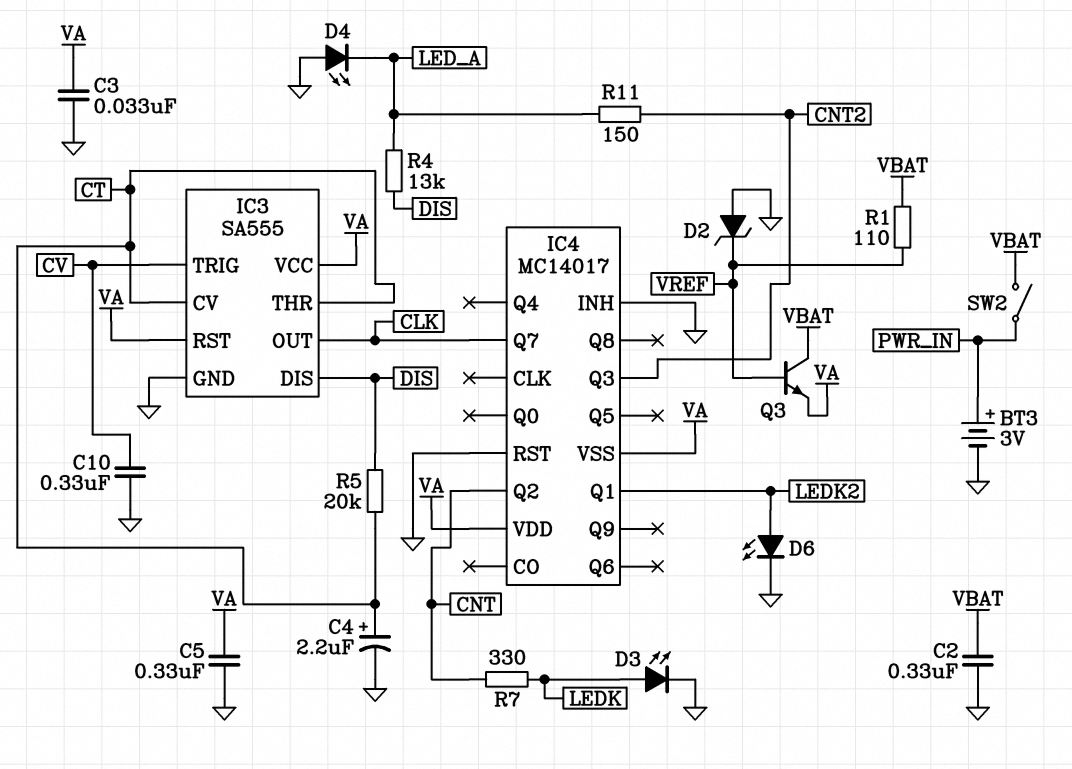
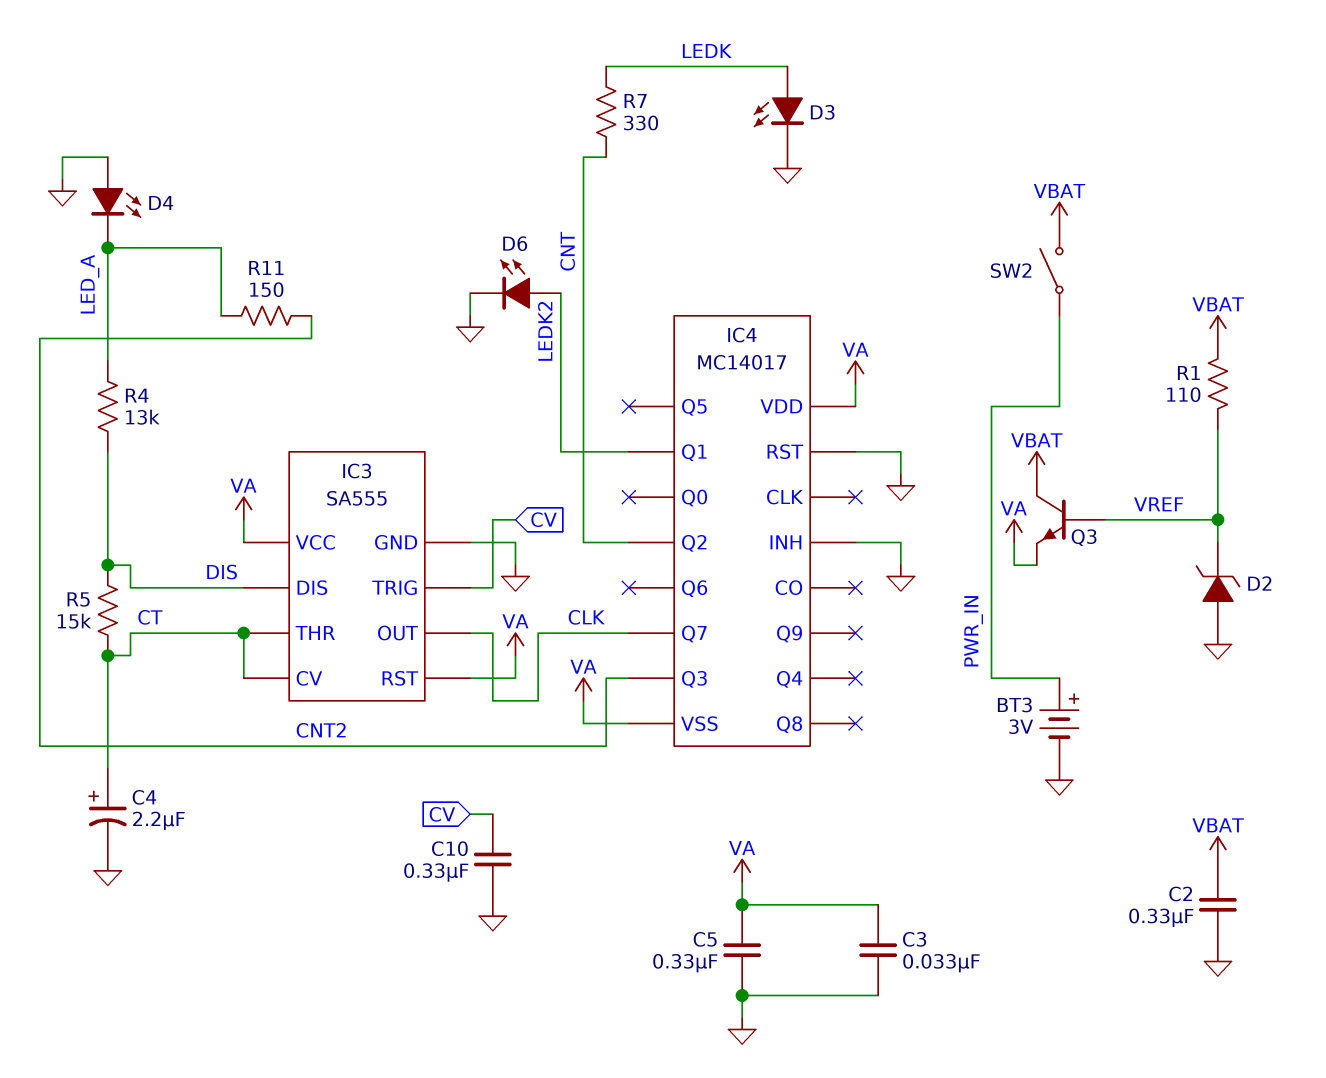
R5: 20k (CT, DIS) -> 15k (CT, DIS)

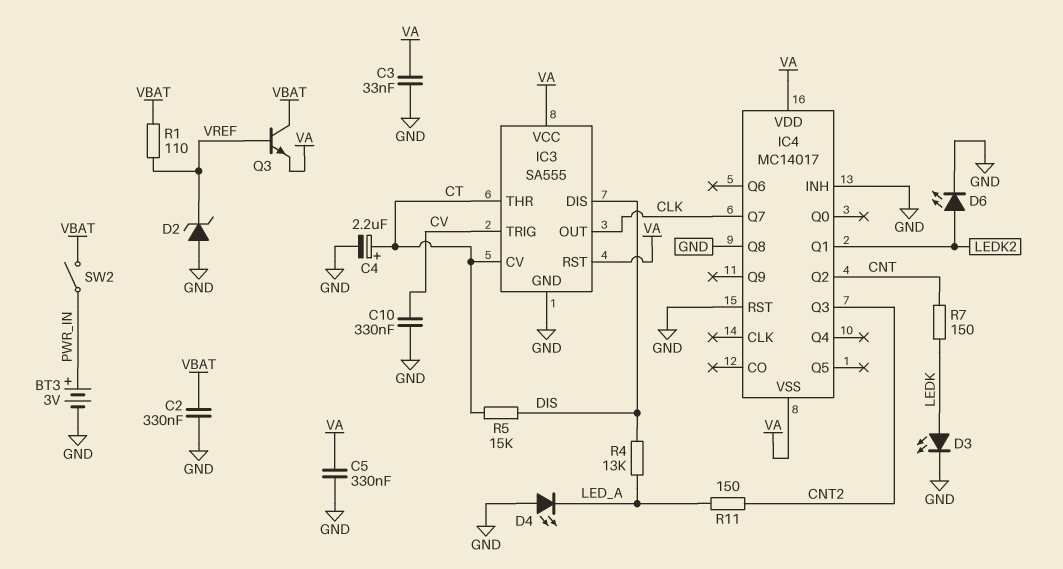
IC4 pin Q8: none -> GND
R7: 330 (CNT, LEDK) -> 150 (CNT, LEDK)

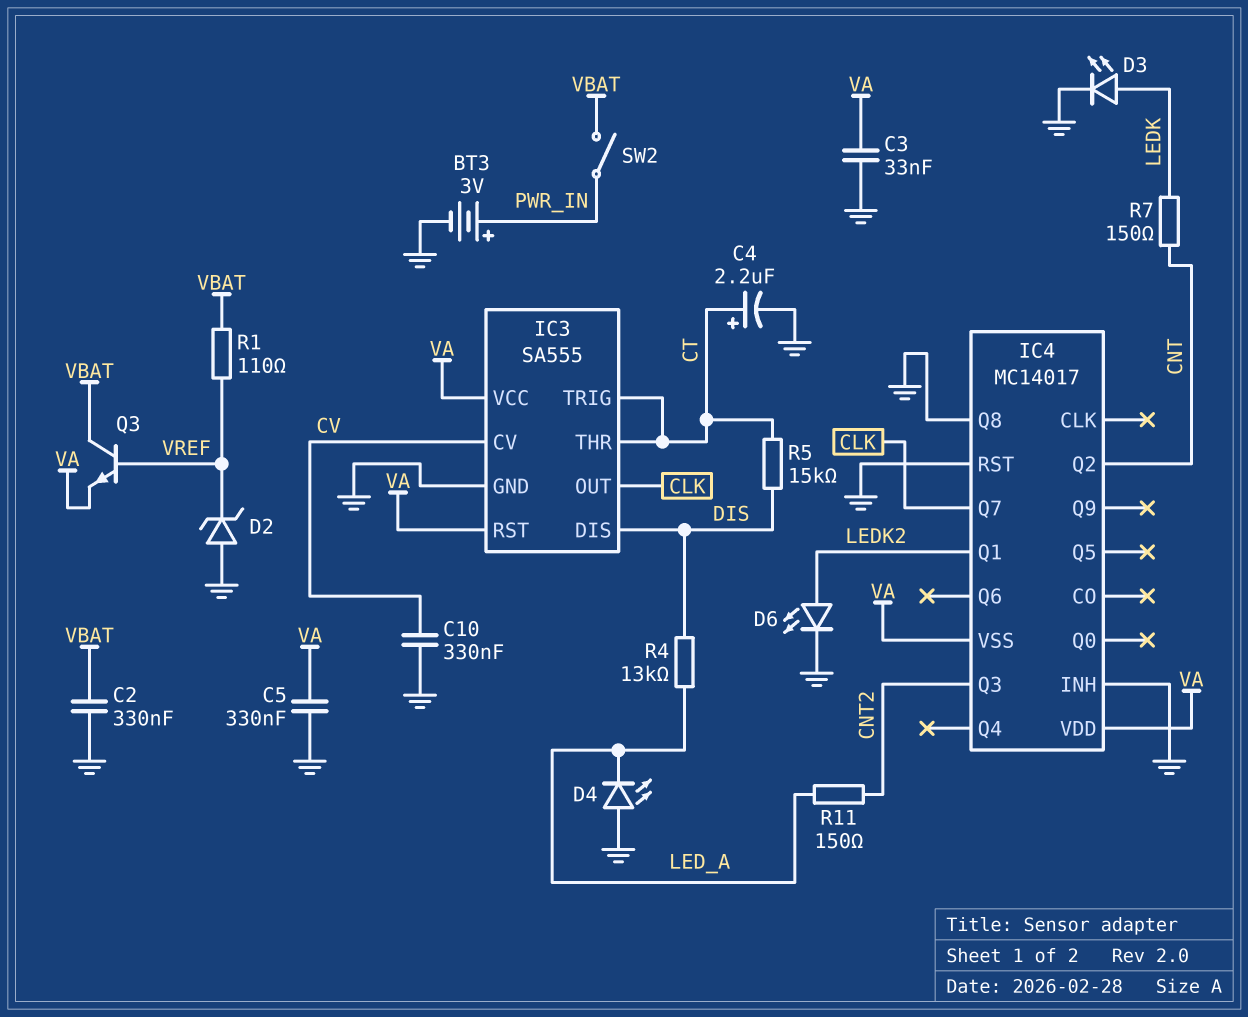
IC3 pin CV: CT -> CV
IC3 pin TRIG: CV -> CT

